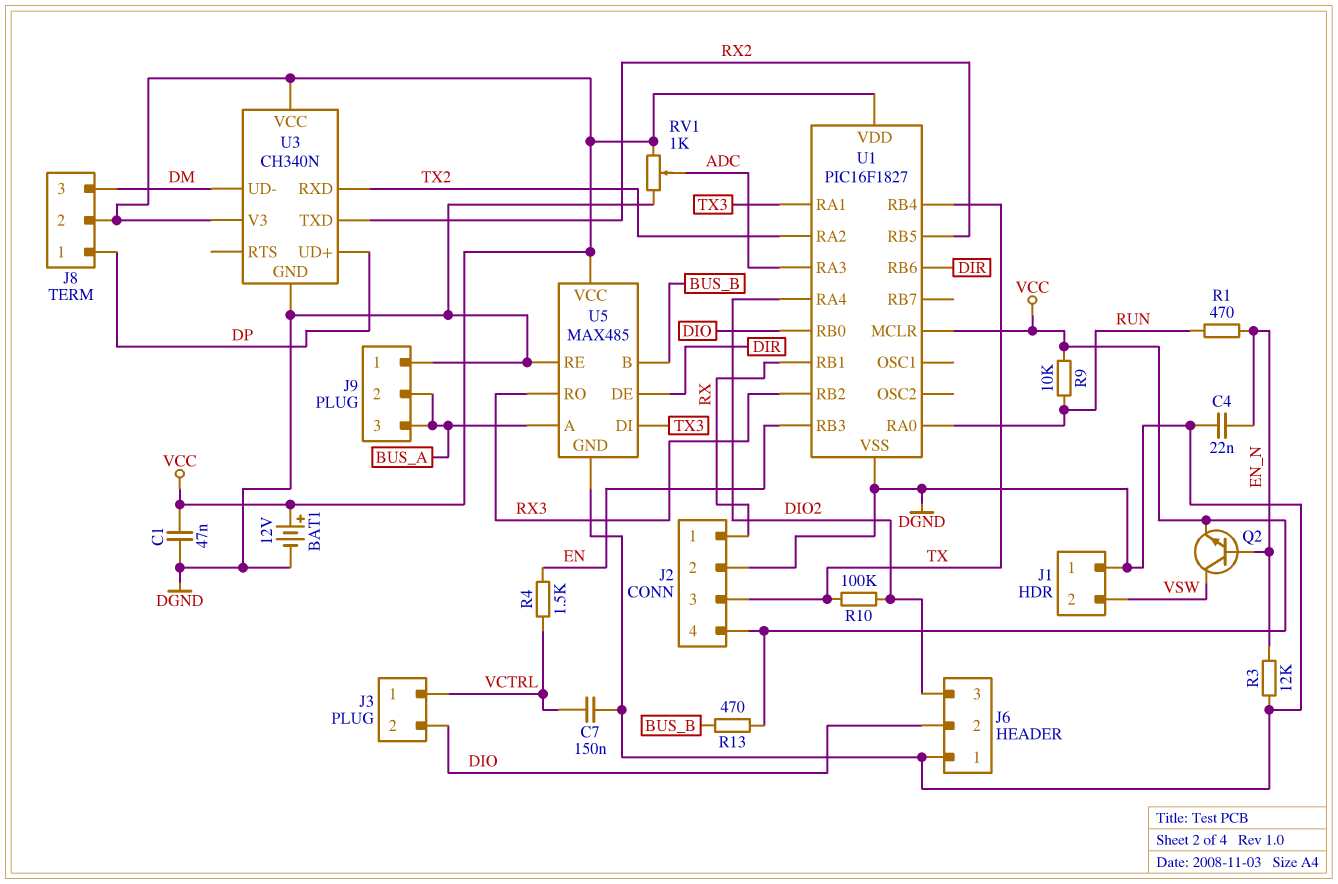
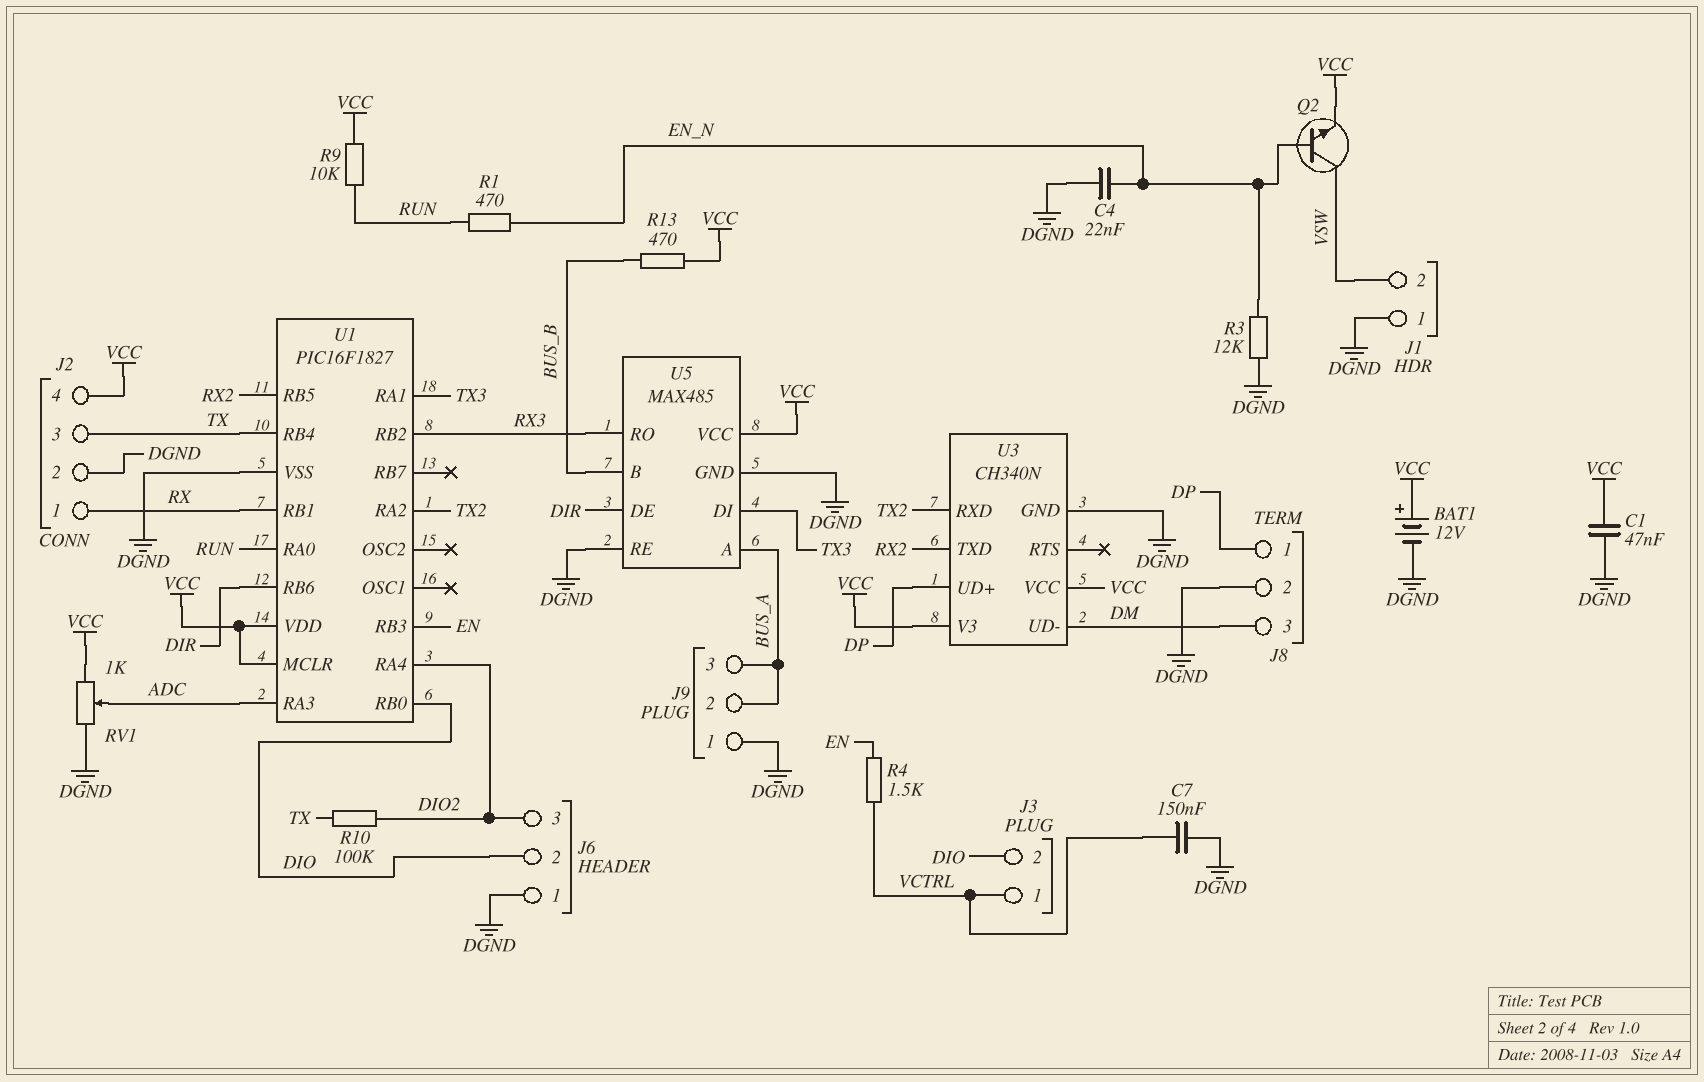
J8 pin 2: VCC -> DGND

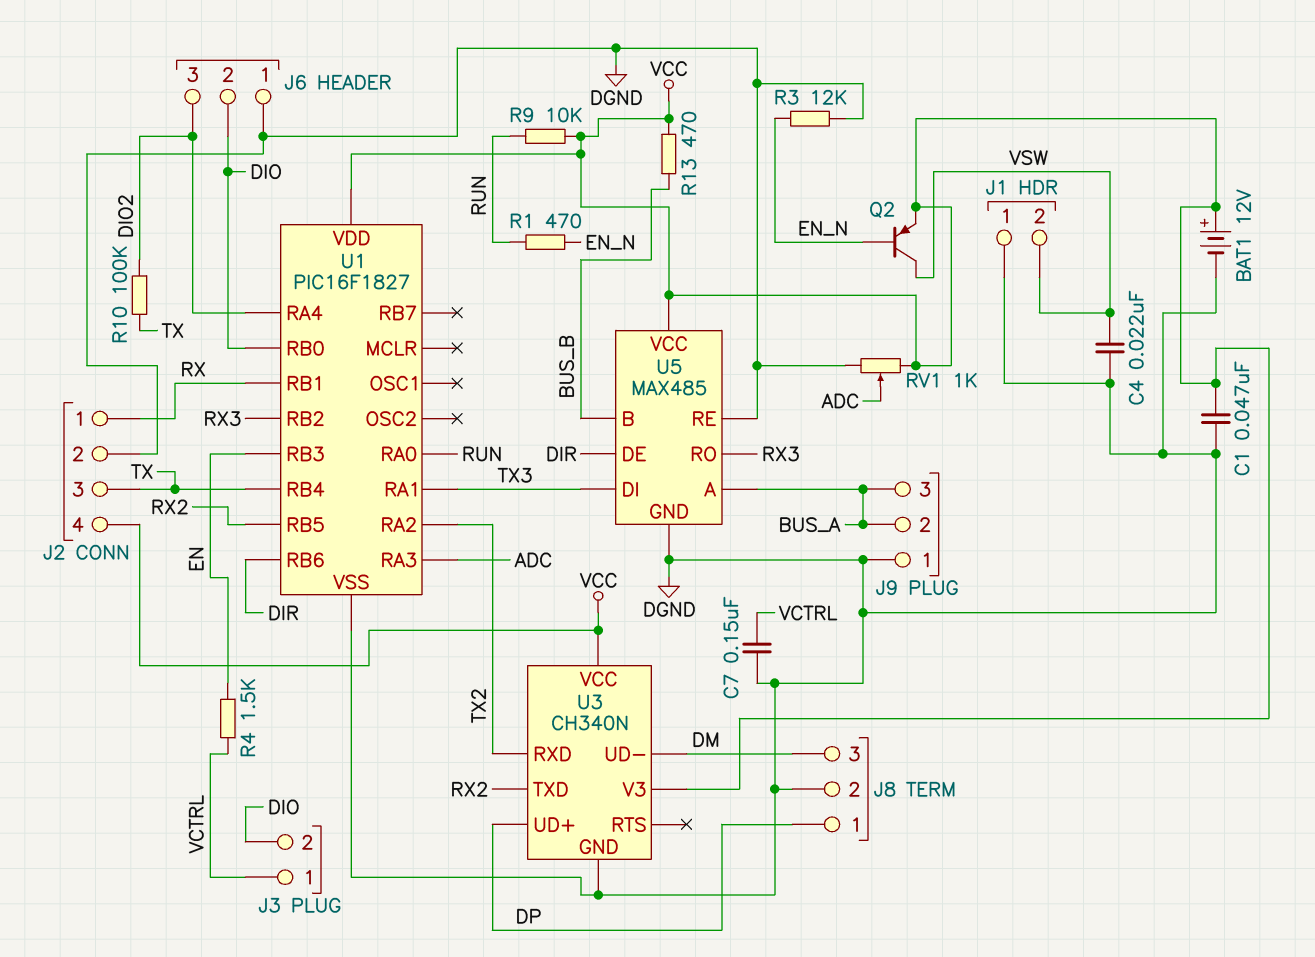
C4: 22nF (DGND, EN_N) -> 22nF (DGND, VSW)
Q2: NPN (B EN_N, C VSW, E VCC) -> PNP (B EN_N, C VSW, E VCC)
U1 pin MCLR: VCC -> none

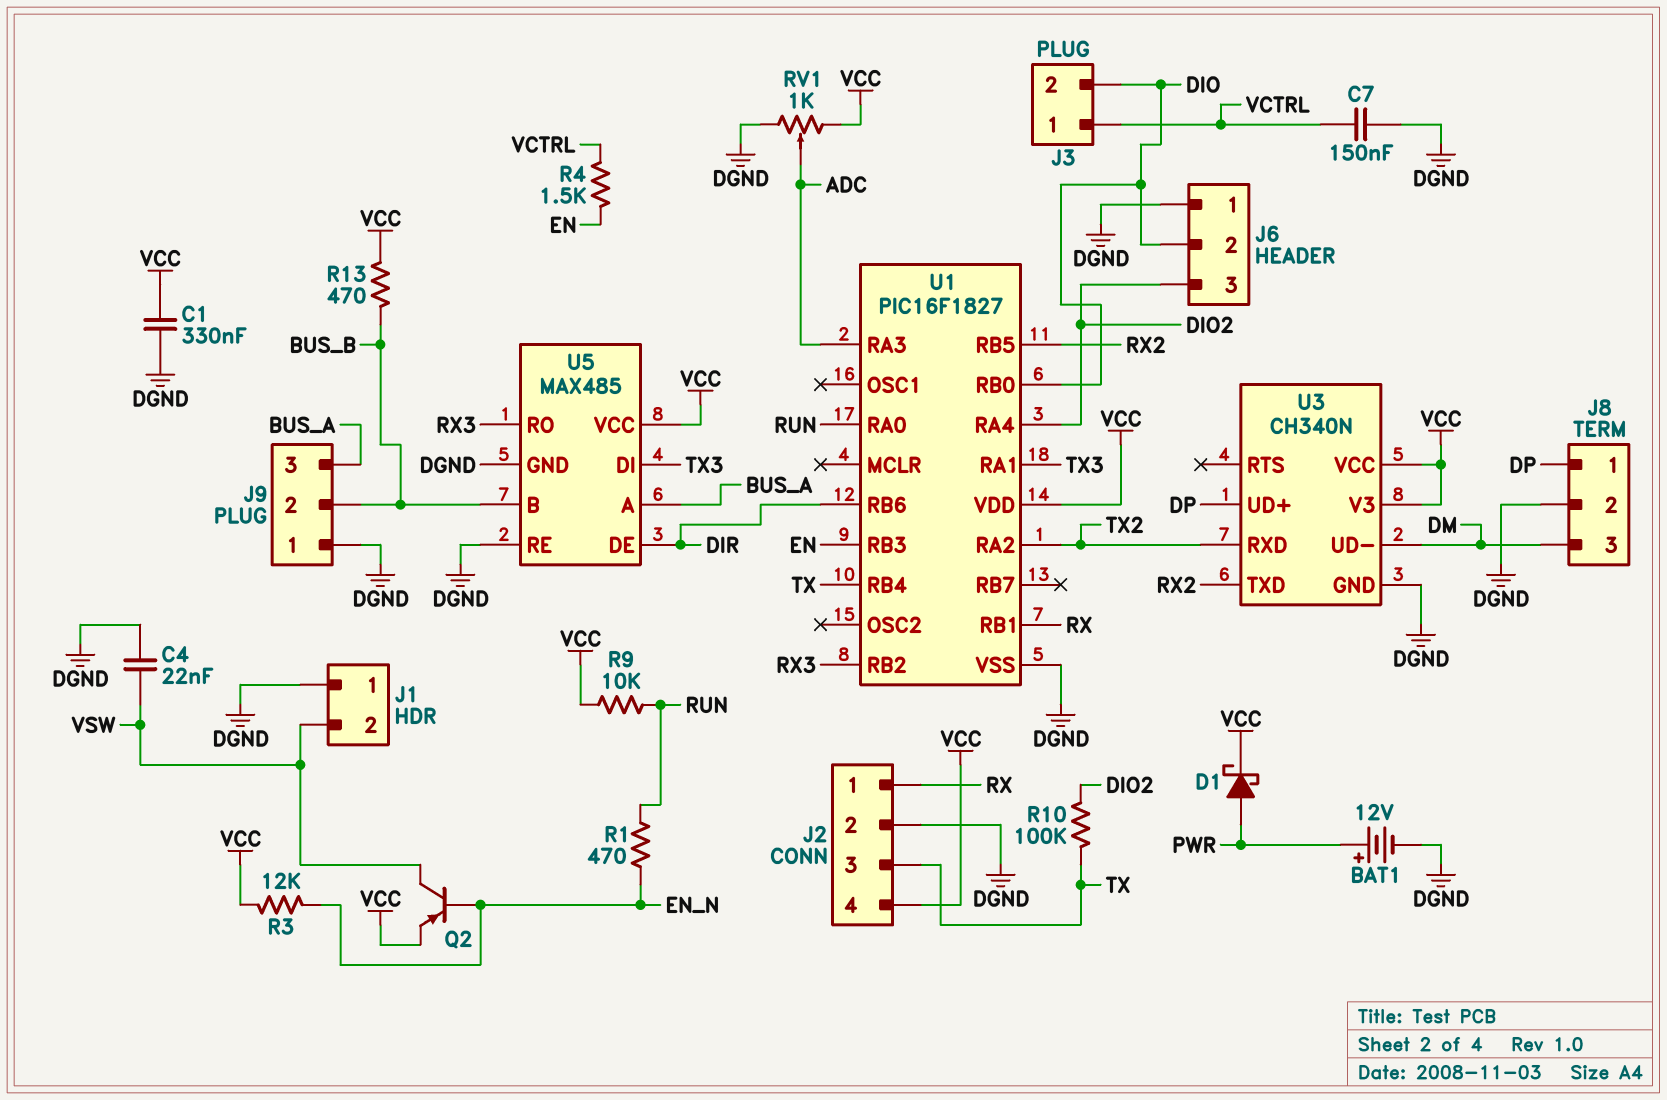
BAT1: 12V (plus VCC, minus DGND) -> 12V (plus PWR, minus DGND)
C1: 47nF (DGND, VCC) -> 330nF (DGND, VCC)
D1: none -> schottky (A PWR, K VCC)
J9 pin 2: BUS_A -> BUS_B
R3: 12k (DGND, EN_N) -> 12k (EN_N, VCC)

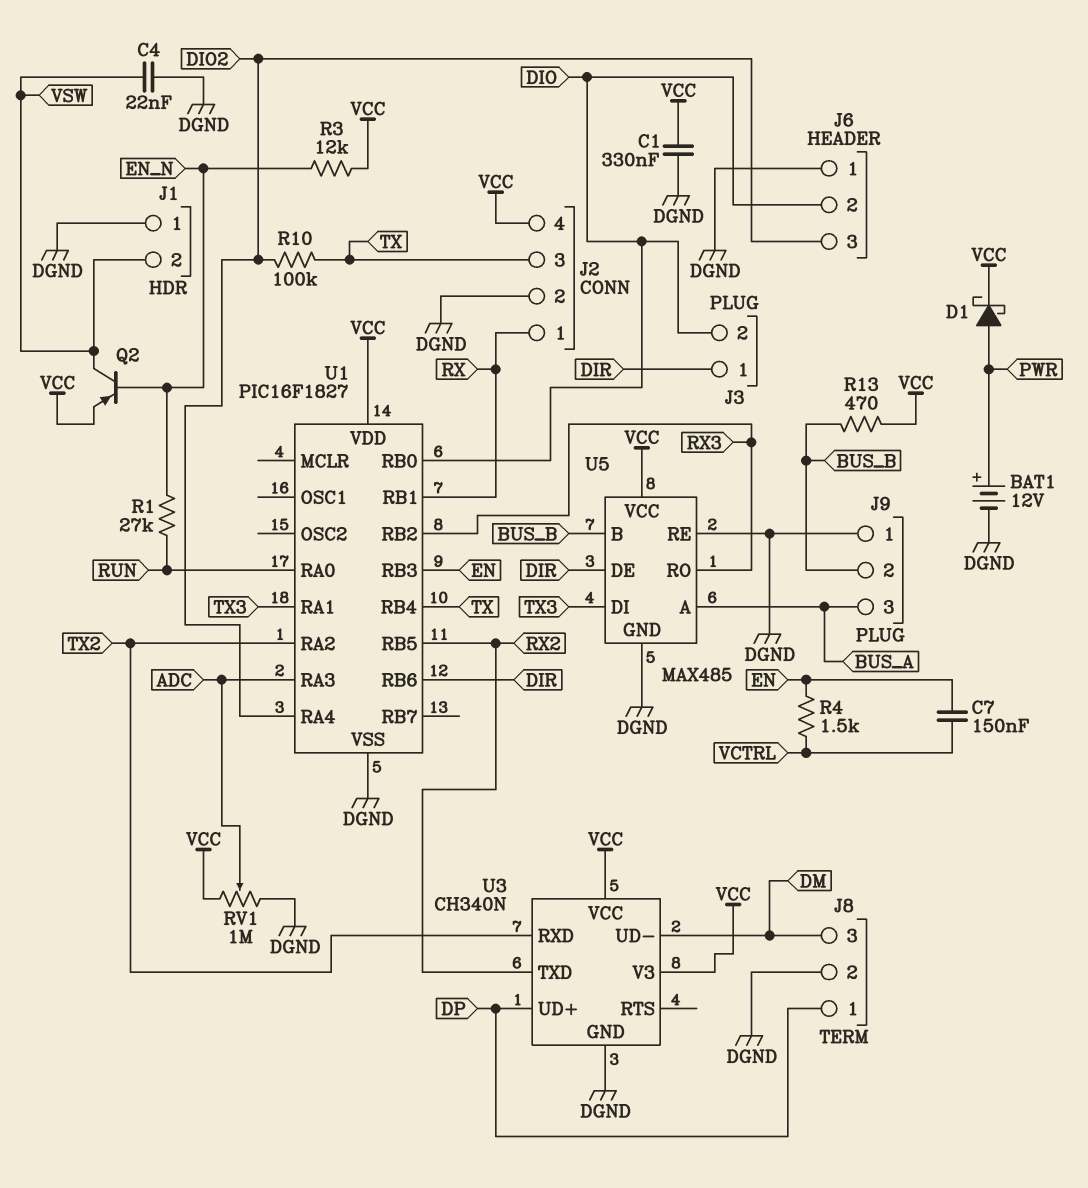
C7: 150nF (DGND, VCTRL) -> 150nF (EN, VCTRL)
J3 pin 1: VCTRL -> DIR
R1: 470 (EN_N, RUN) -> 27k (EN_N, RUN)
R9: 10k (RUN, VCC) -> none
RV1: 1k (DGND, VCC, wiper ADC) -> 1M (DGND, VCC, wiper ADC)

